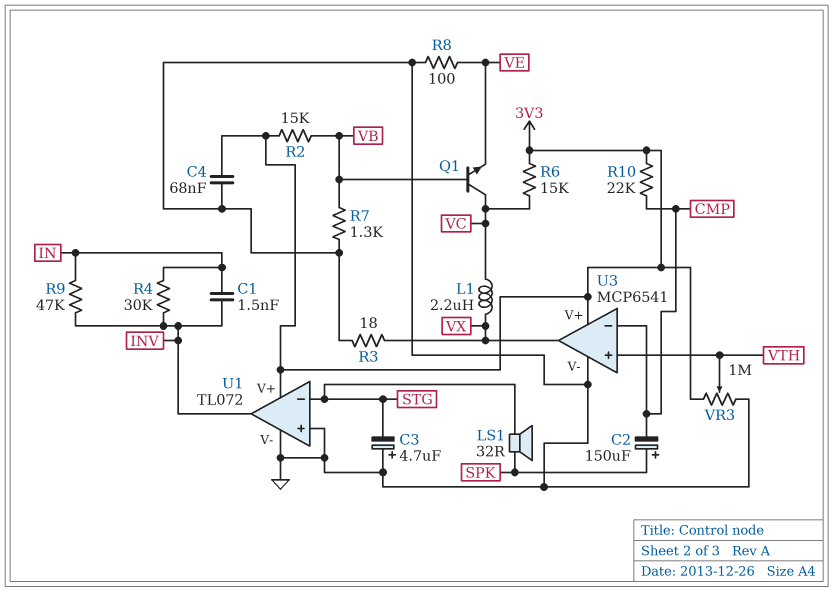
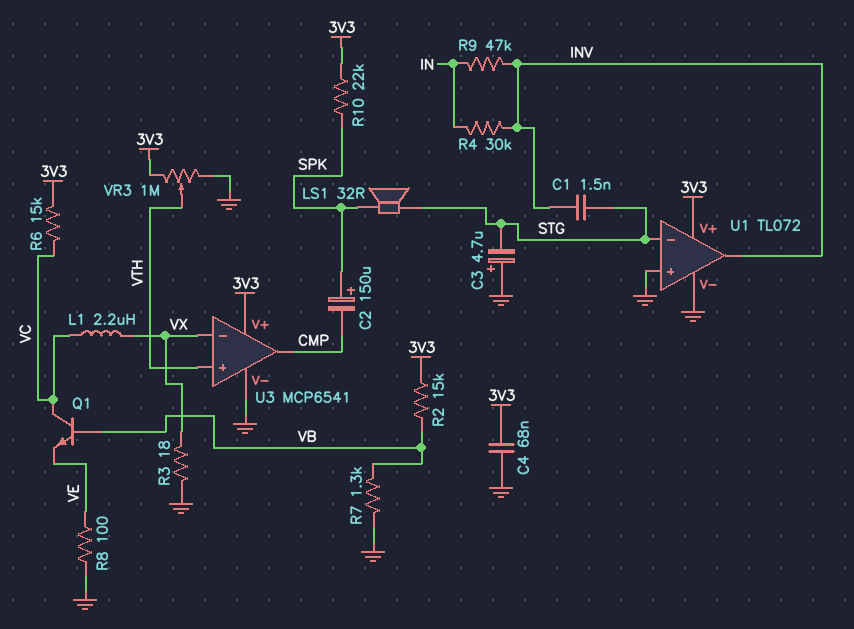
C1: 1.5nF (IN, INV) -> 1.5nF (INV, STG)
R10: 22k (3V3, CMP) -> 22k (3V3, SPK)
U3 pin in-: CMP -> VX
U3 pin out: VX -> CMP

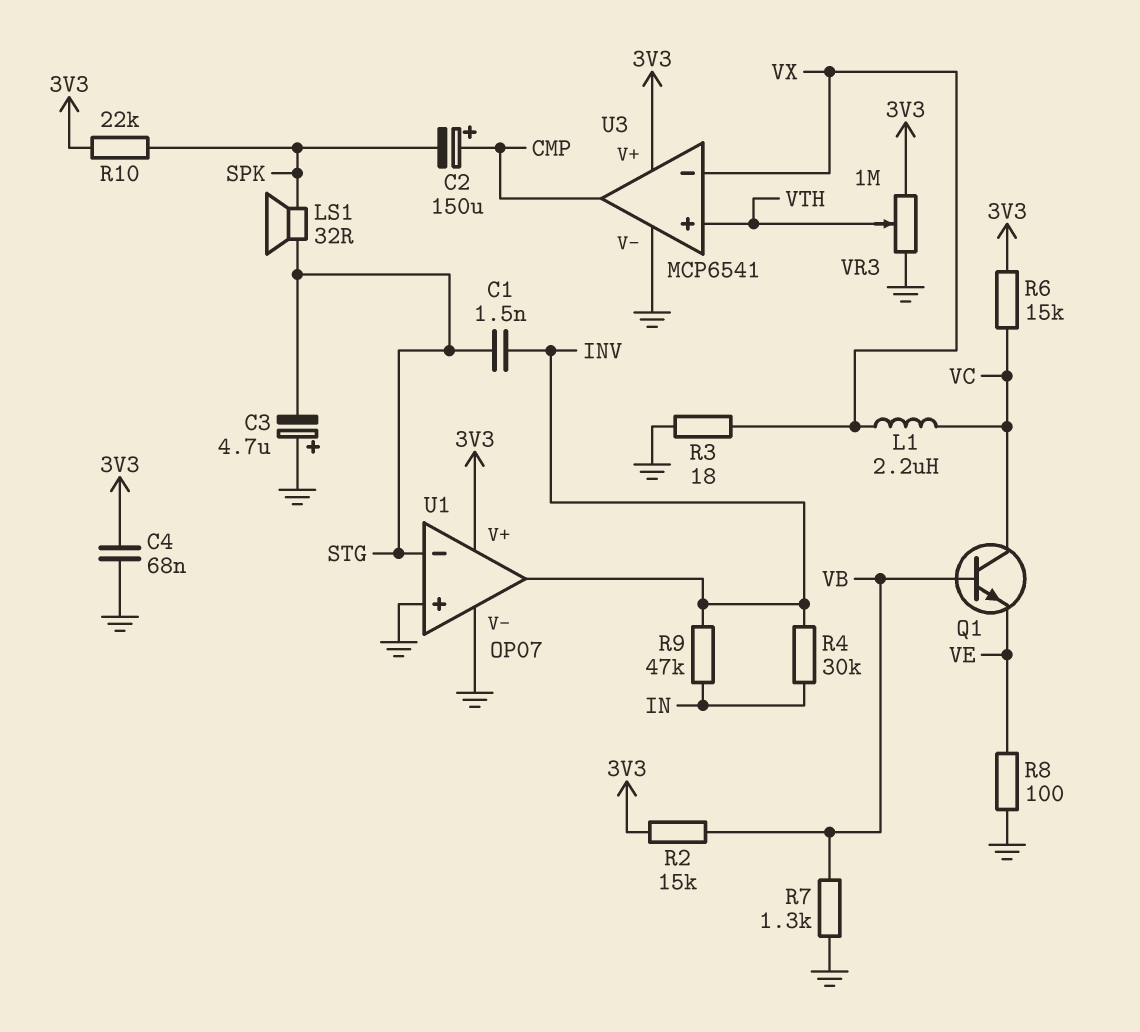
C2: 150uF (plus SPK, minus CMP) -> 150uF (plus CMP, minus SPK)
U1: TL072 -> OP07

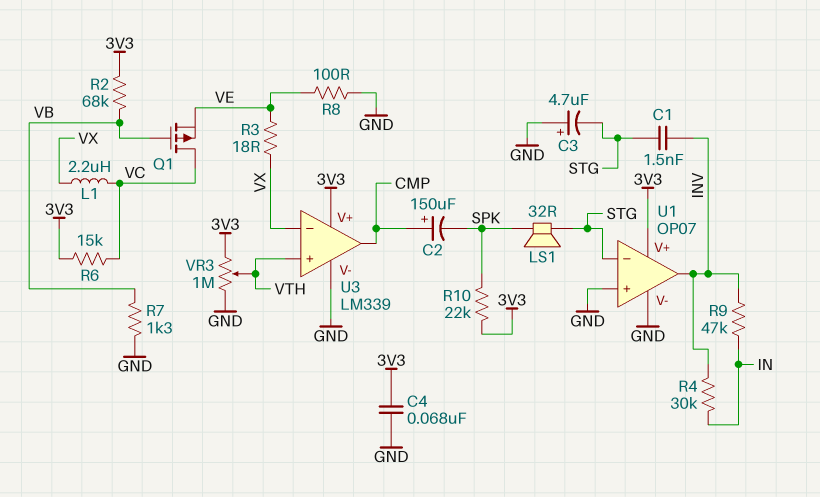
Q1: NPN (B VB, C VC, E VE) -> PMOS (G VB, D VC, S VE)
R2: 15k (3V3, VB) -> 68k (3V3, VB)
R3: 18 (GND, VX) -> 18 (VE, VX)
U3: MCP6541 -> LM339

